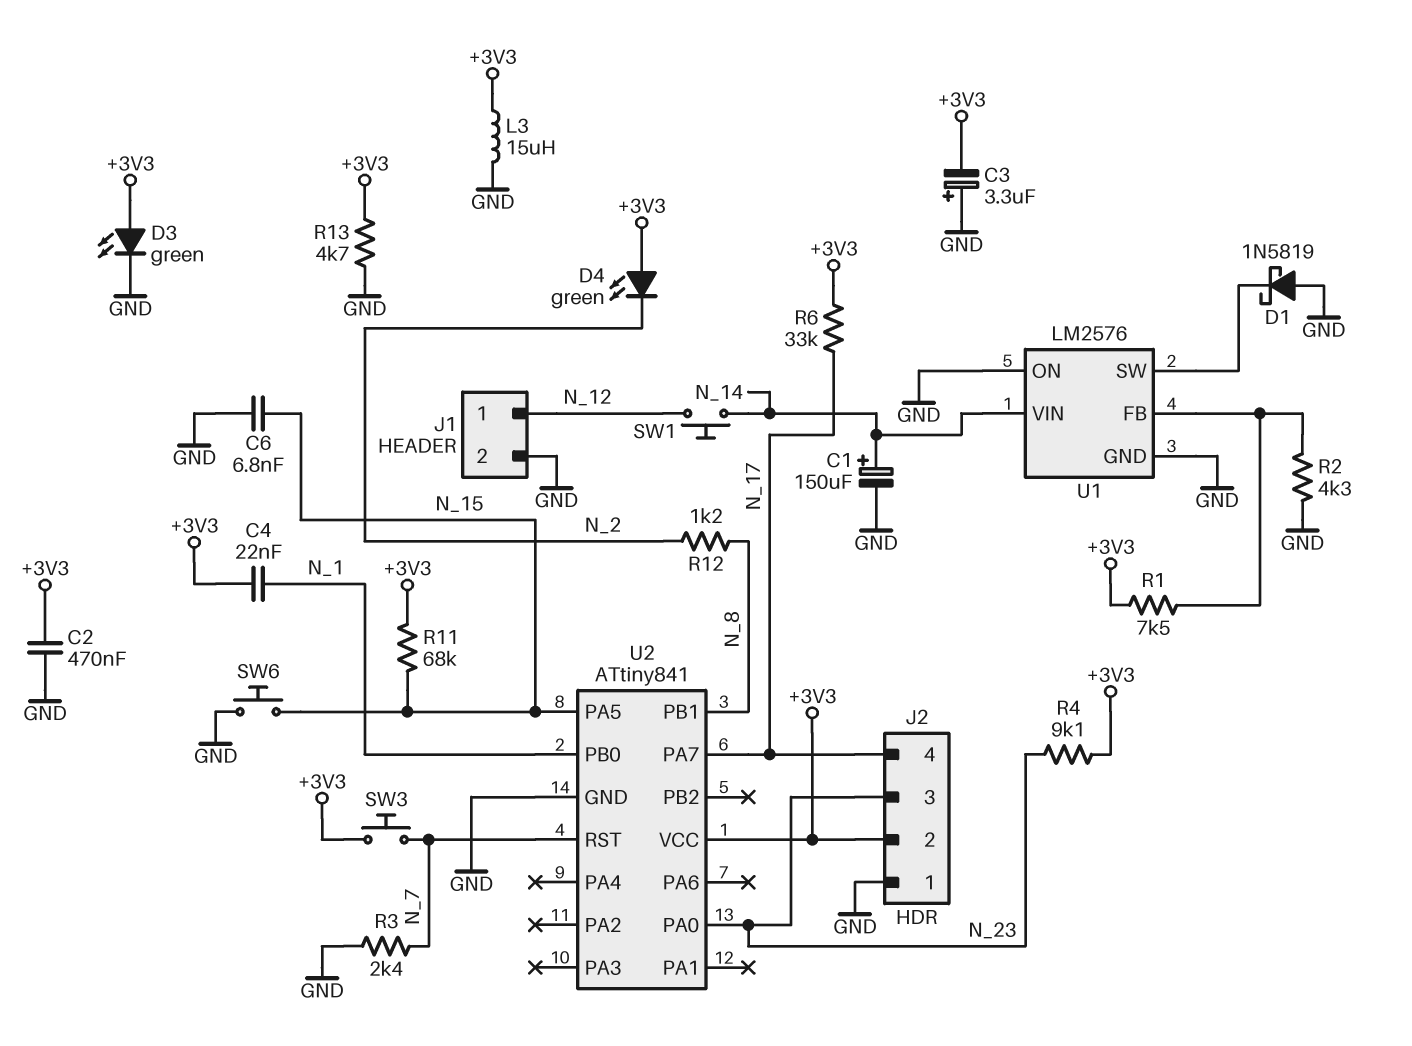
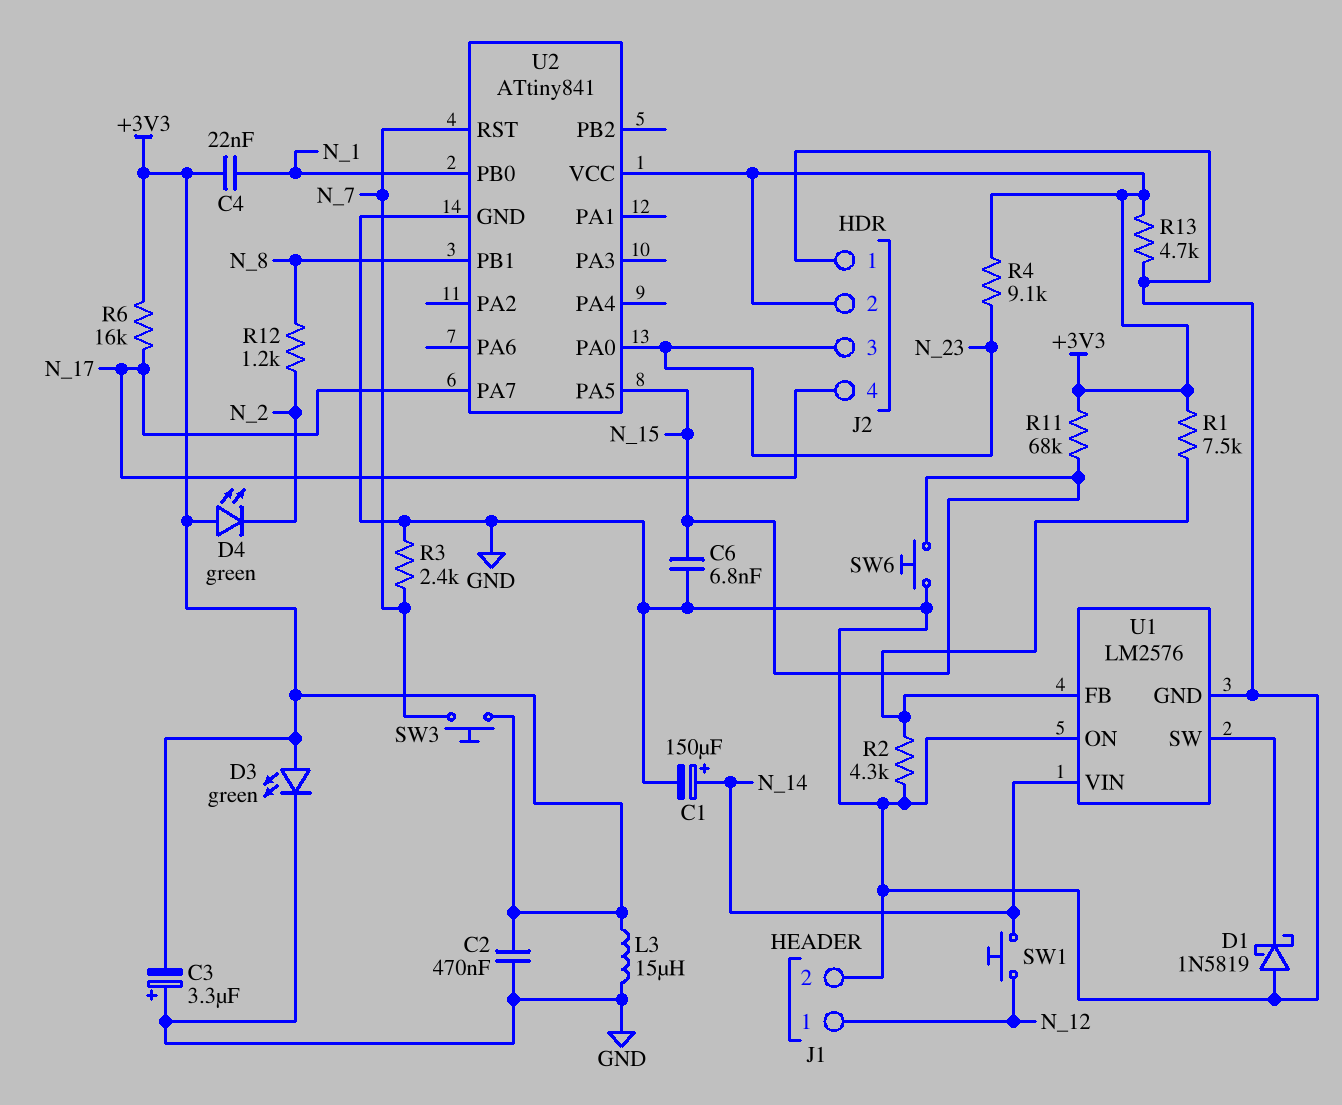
R6: 33k (+3V3, N_17) -> 16k (+3V3, N_17)

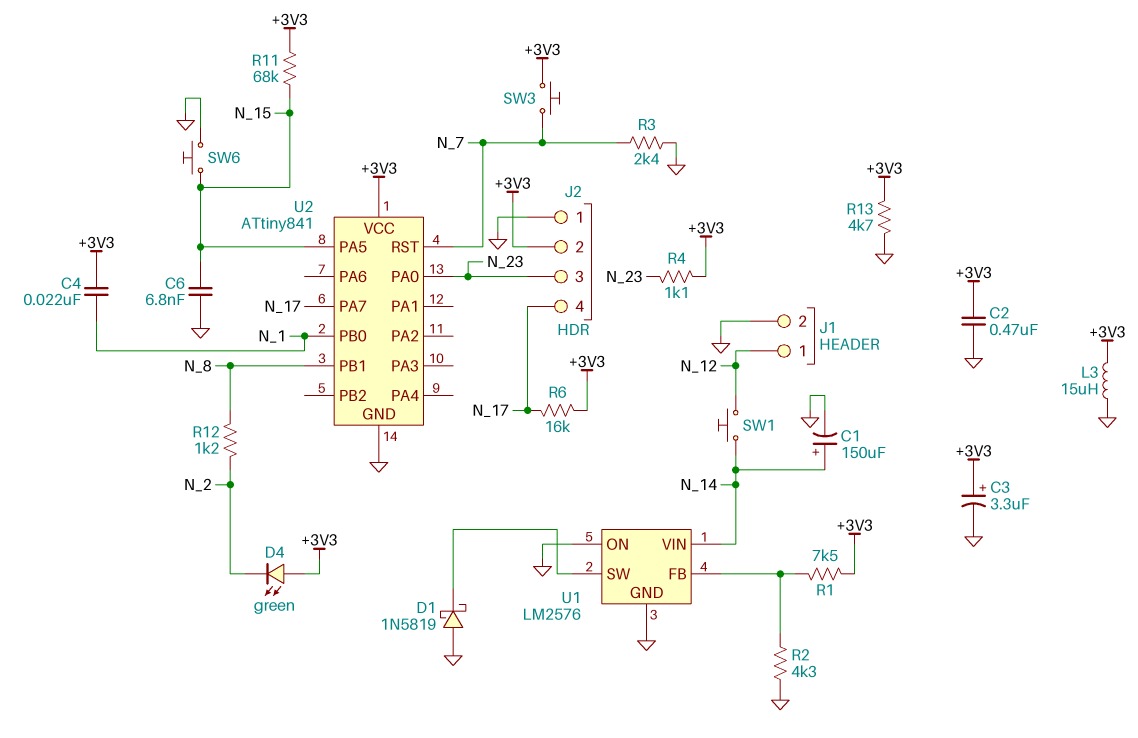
C3: 3.3uF (plus GND, minus +3V3) -> 3.3uF (plus +3V3, minus GND)
D3: LED green (A +3V3, K GND) -> none
R4: 9.1k (+3V3, N_23) -> 1.1k (+3V3, N_23)

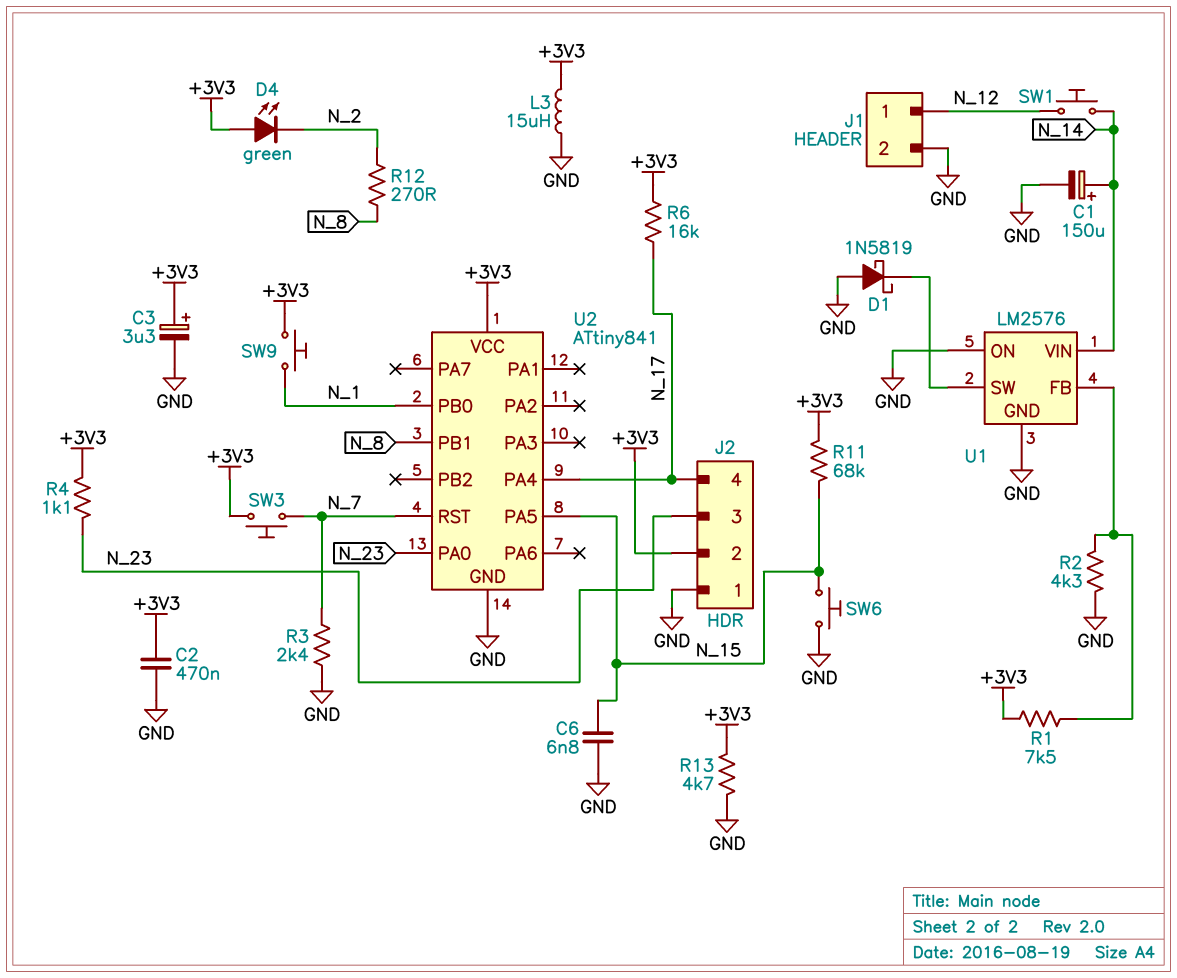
C4: 22nF (+3V3, N_1) -> none
R12: 1.2k (N_2, N_8) -> 270 (N_2, N_8)
SW9: none -> button (+3V3, N_1)
U2 pin PA4: none -> N_17
U2 pin PA7: N_17 -> none

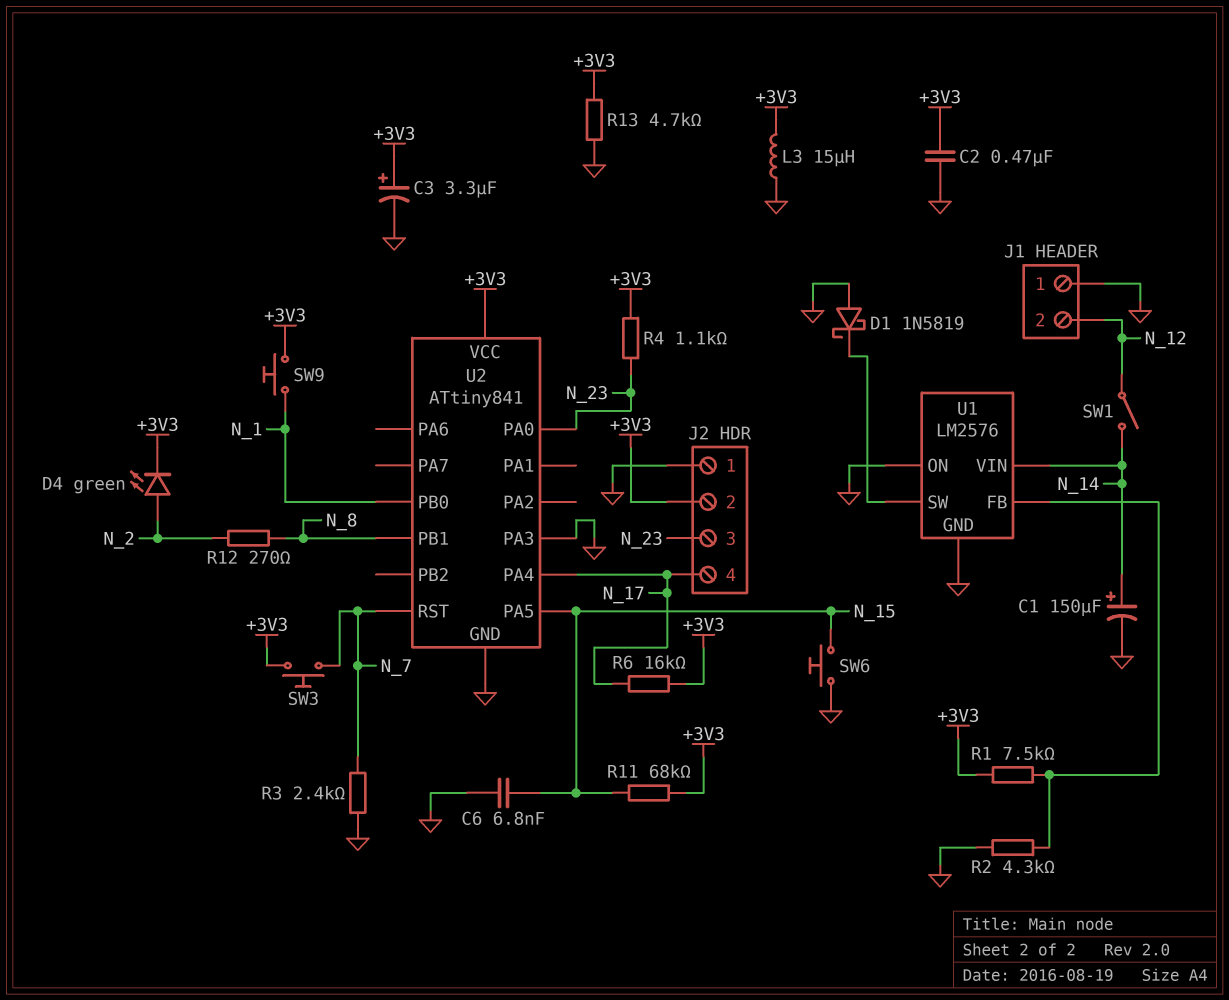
D4: LED green (A +3V3, K N_2) -> LED green (A N_2, K +3V3)
J1 pin 1: N_12 -> GND
J1 pin 2: GND -> N_12
SW1: button (N_12, N_14) -> switch (N_12, N_14)
U2 pin PA3: none -> GND

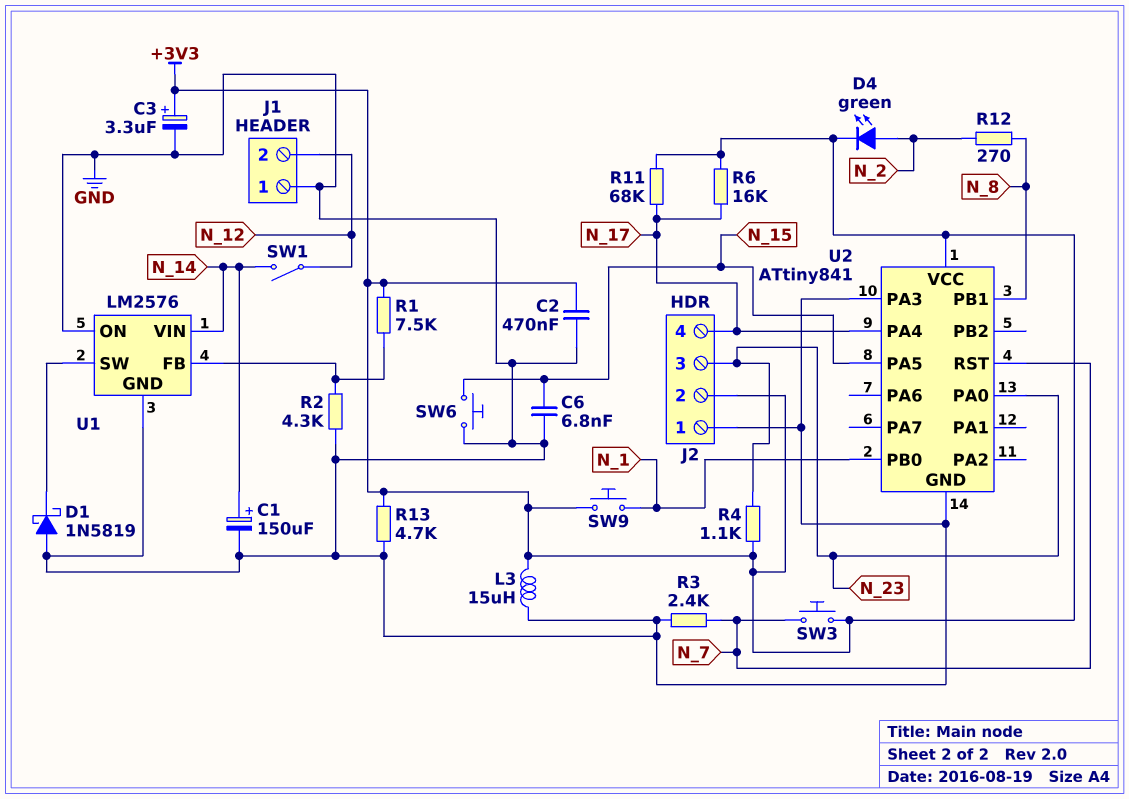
R11: 68k (+3V3, N_15) -> 68k (+3V3, N_17)

